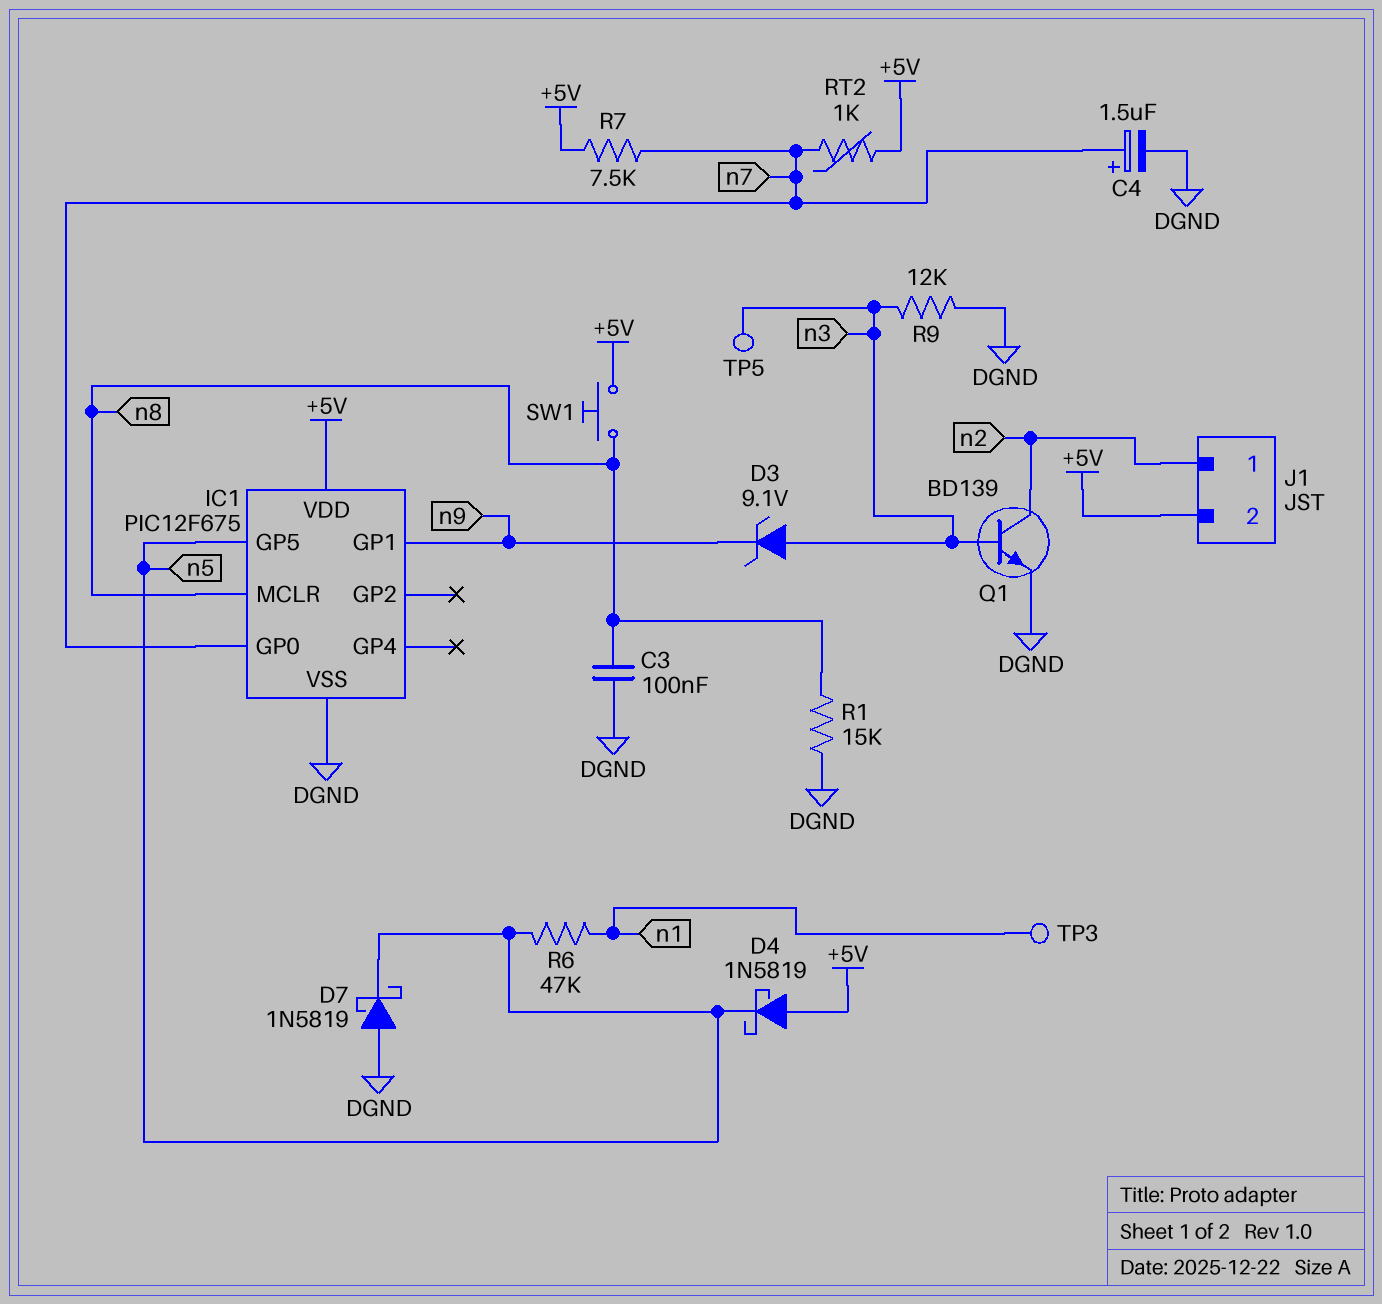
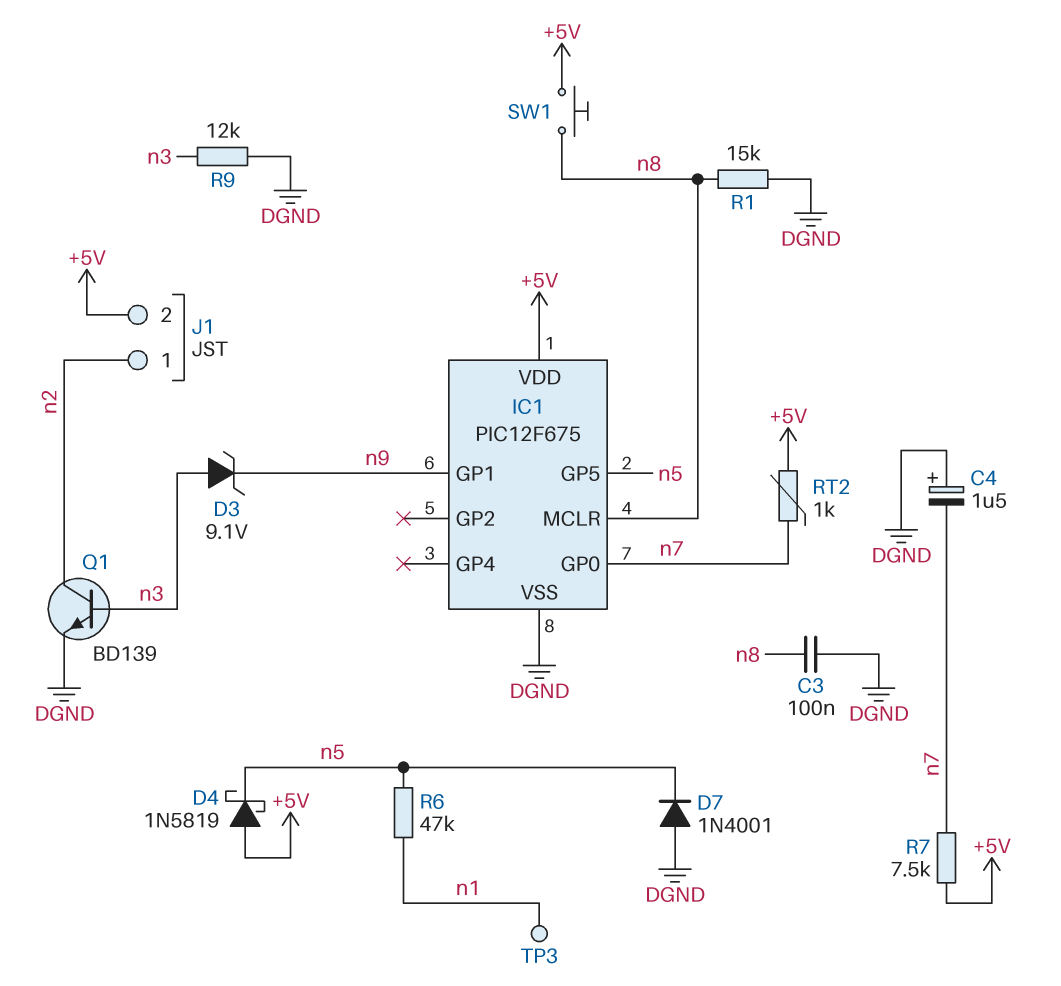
C4: 1.5uF (plus n7, minus DGND) -> 1.5uF (plus DGND, minus n7)
D7: schottky 1N5819 (A DGND, K n5) -> diode 1N4001 (A DGND, K n5)
TP5: test point (n3) -> none

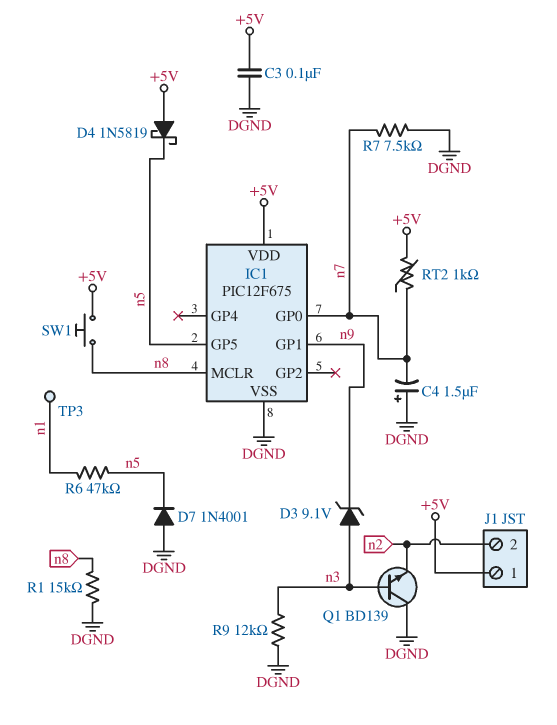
C3: 100nF (DGND, n8) -> 100nF (+5V, DGND)
J1 pin 1: n2 -> +5V
J1 pin 2: +5V -> n2
Q1: NPN BD139 (B n3, C n2, E DGND) -> NPN BD139 (B n3, C DGND, E n2)
R7: 7.5k (+5V, n7) -> 7.5k (DGND, n7)

